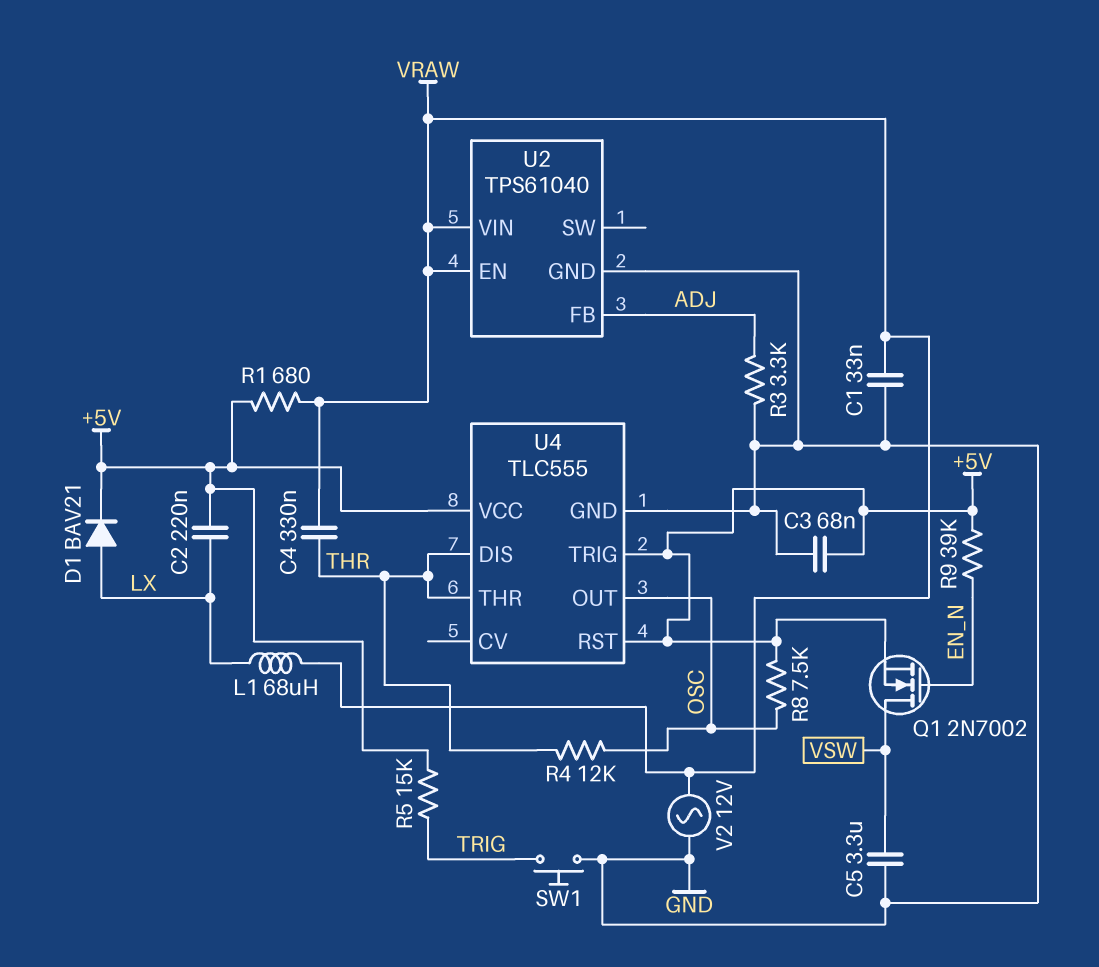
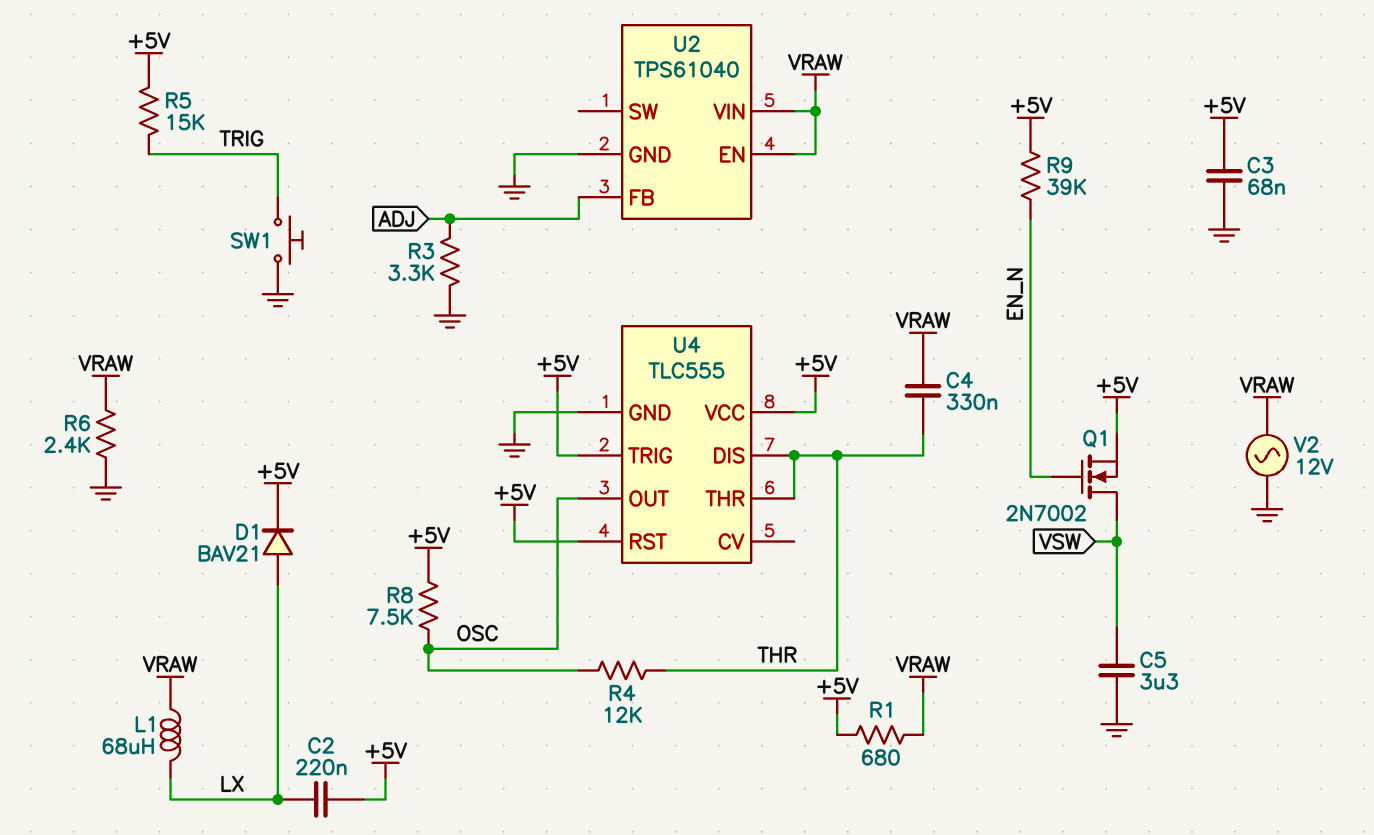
C1: 33nF (GND, VRAW) -> none
R6: none -> 2.4k (GND, VRAW)

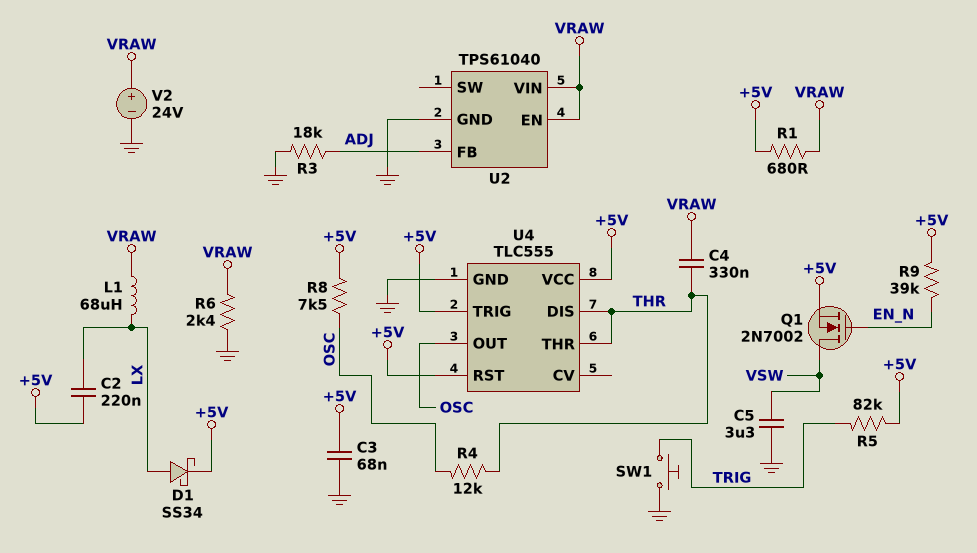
D1: diode BAV21 (A LX, K +5V) -> schottky SS34 (A LX, K +5V)
R3: 3.3k (ADJ, GND) -> 18k (ADJ, GND)
R5: 15k (+5V, TRIG) -> 82k (+5V, TRIG)
V2: AC 12V (GND, VRAW) -> 24V (plus VRAW, minus GND)

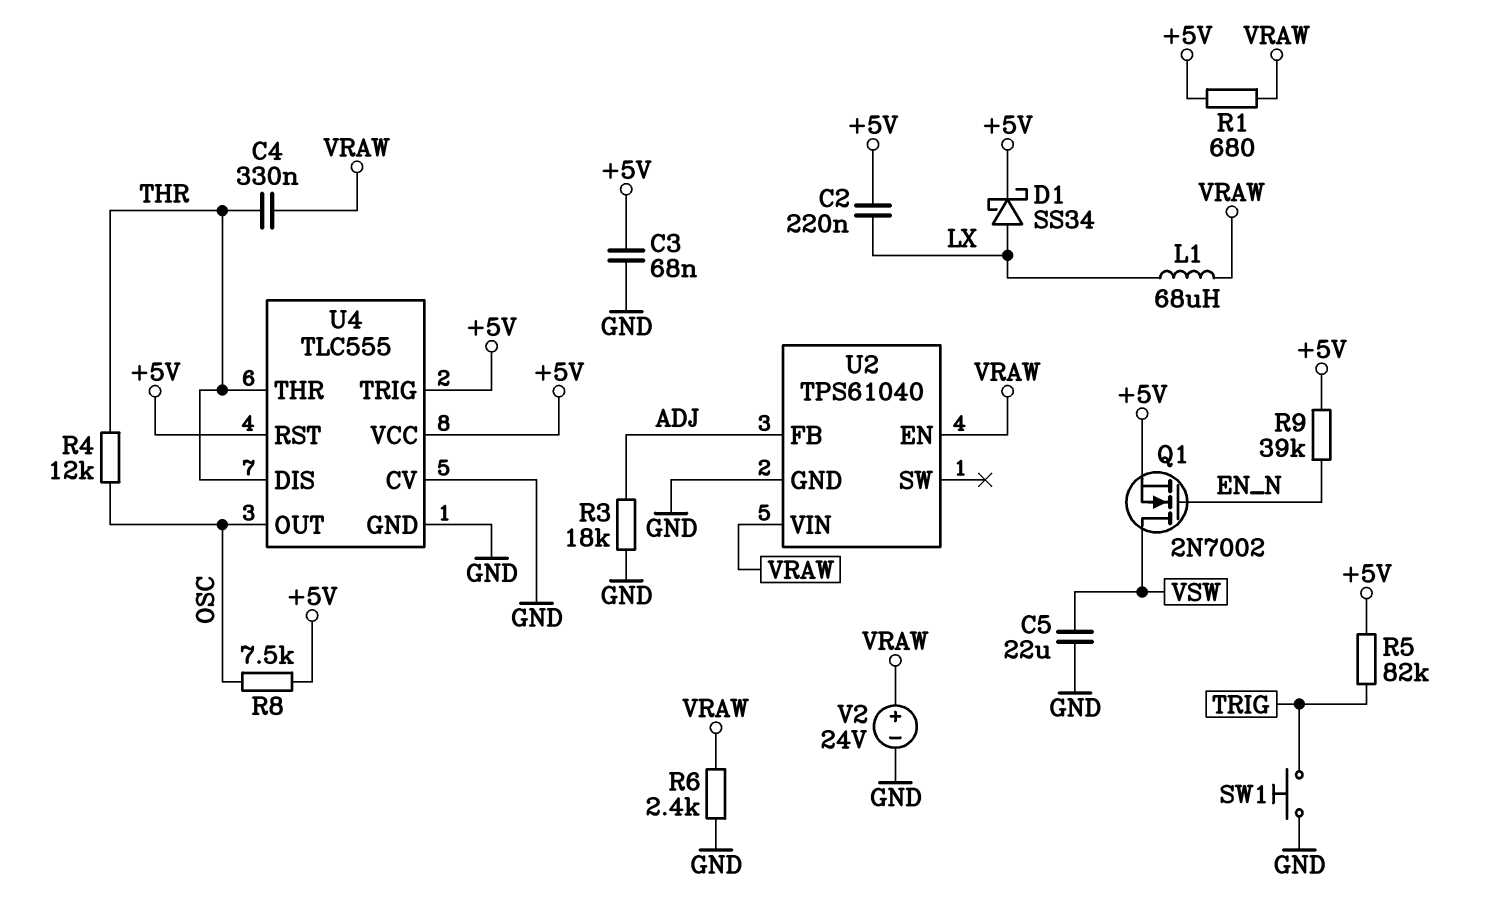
C5: 3.3uF (GND, VSW) -> 22uF (GND, VSW)
U4 pin CV: none -> GND

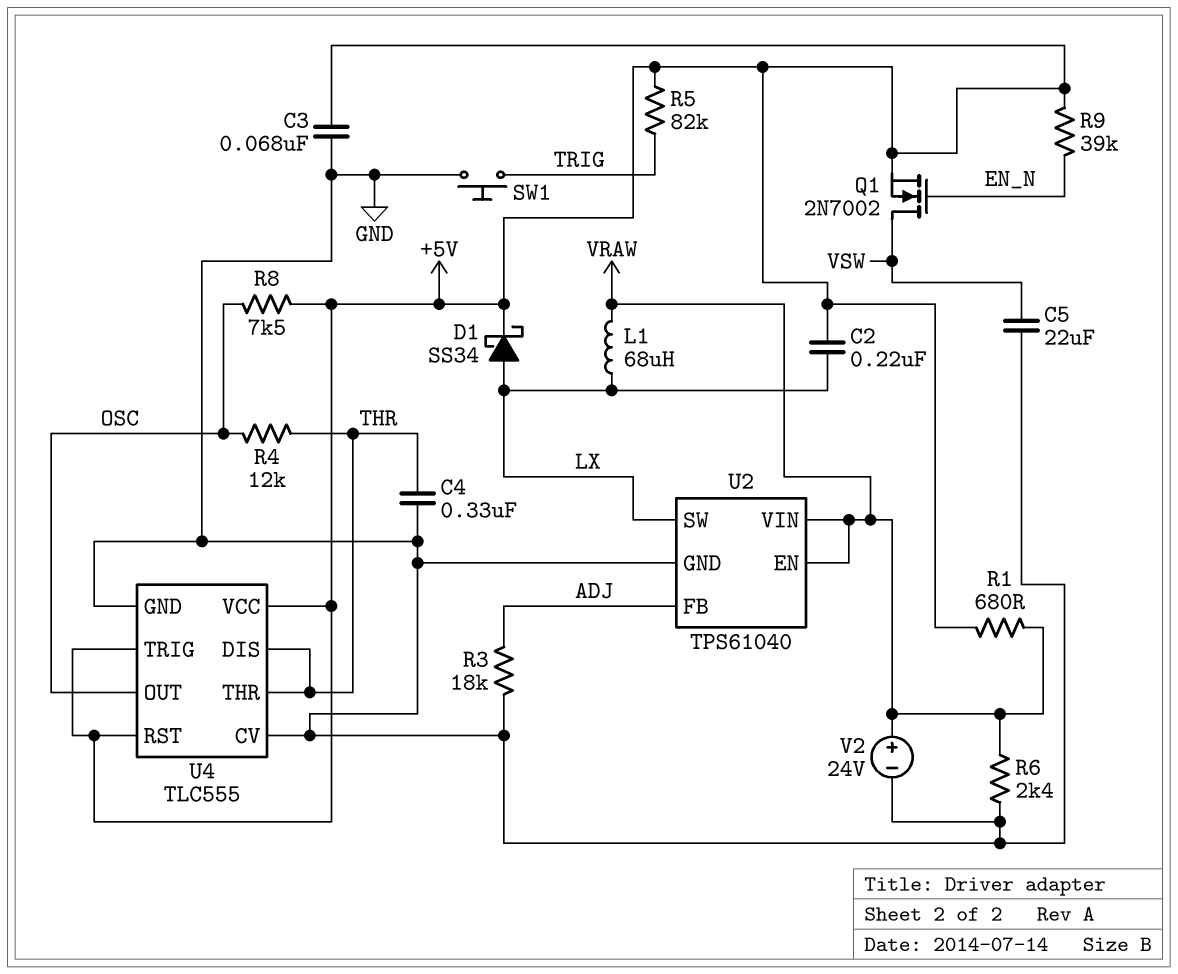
C4: 330nF (THR, VRAW) -> 330nF (GND, THR)
U2 pin SW: none -> LX

